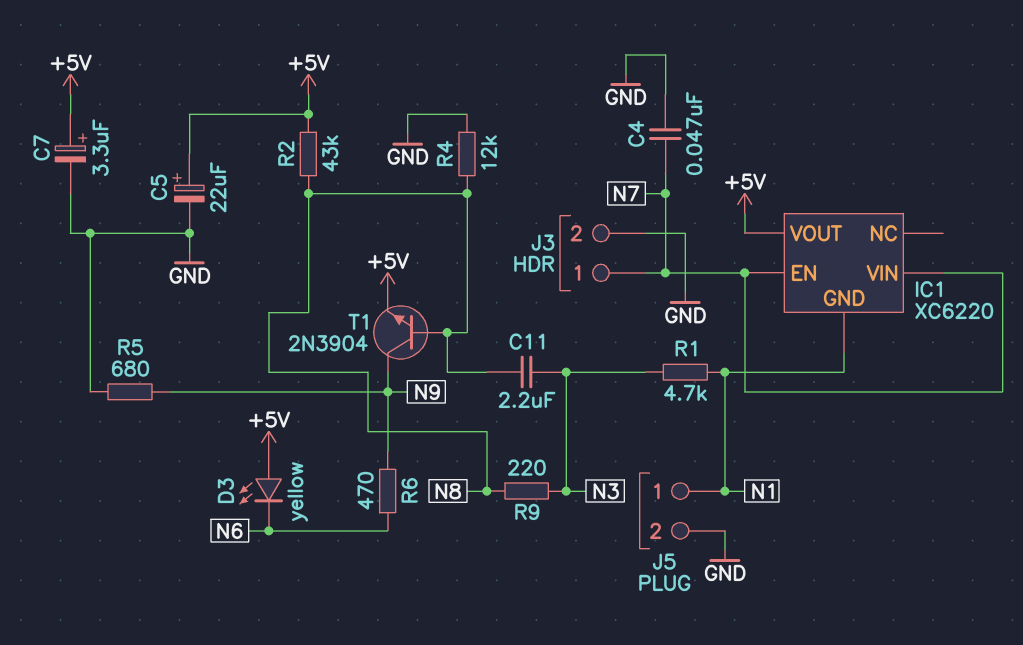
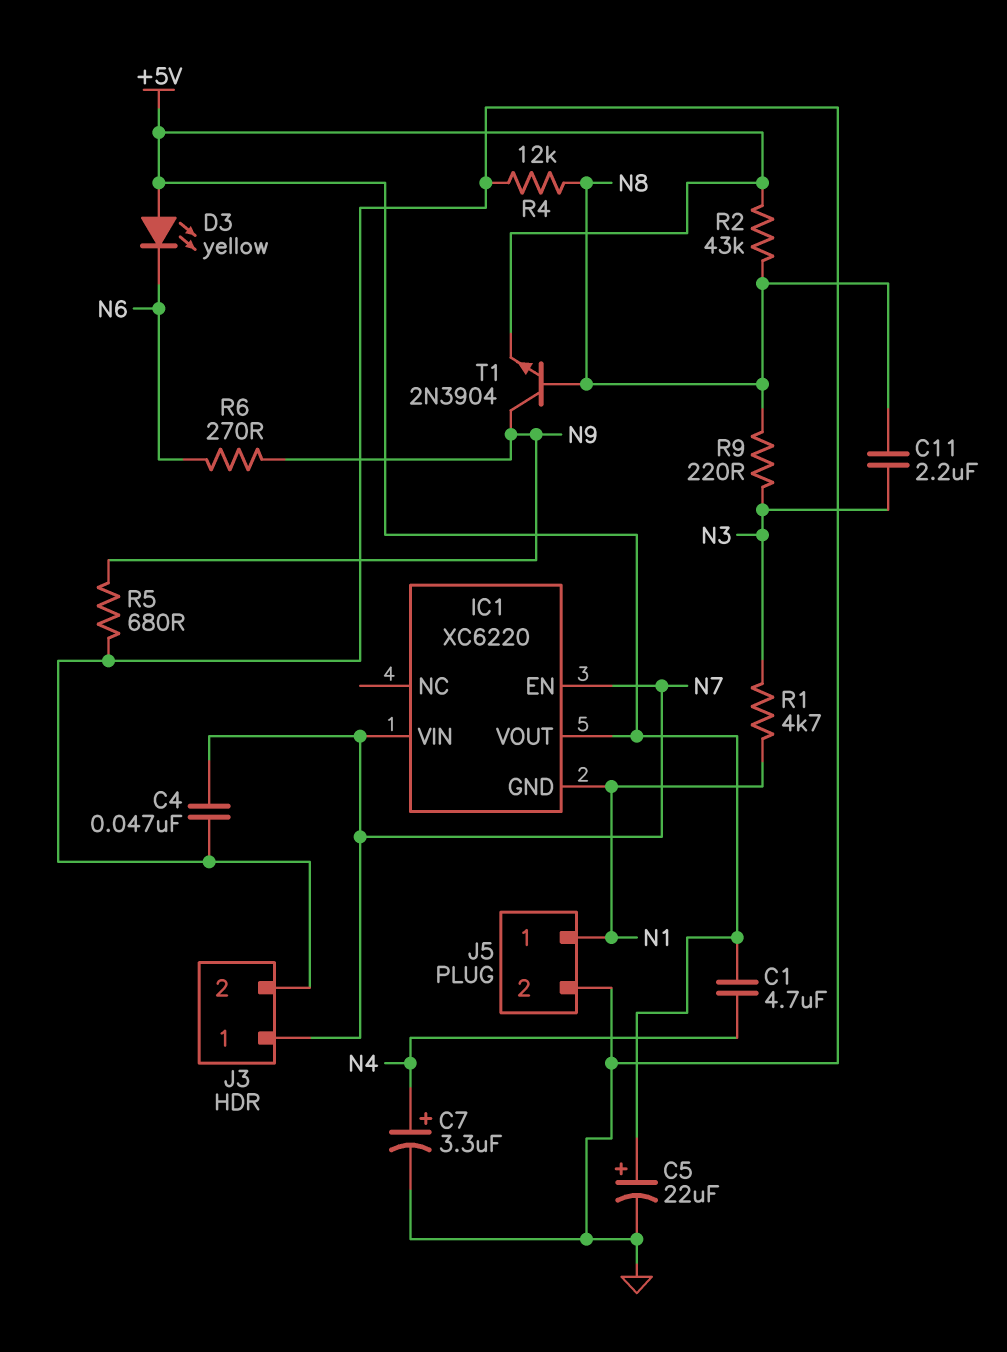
C1: none -> 4.7uF (+5V, N4)
C7: 3.3uF (plus +5V, minus GND) -> 3.3uF (plus N4, minus GND)
R6: 470 (N6, N9) -> 270 (N6, N9)

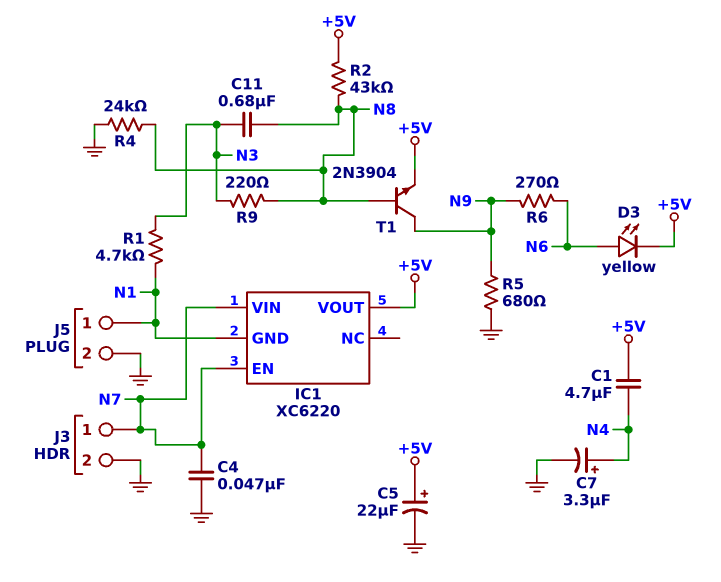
C11: 2.2uF (N3, N8) -> 680nF (N3, N8)
D3: LED yellow (A +5V, K N6) -> LED yellow (A N6, K +5V)
R4: 12k (GND, N8) -> 24k (GND, N8)

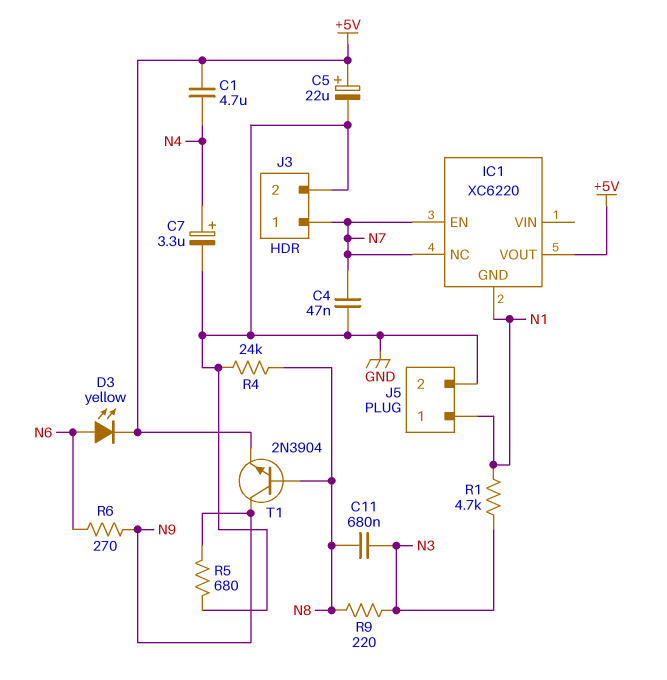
IC1 pin NC: none -> N7
IC1 pin VIN: N7 -> none
R2: 43k (+5V, N8) -> none

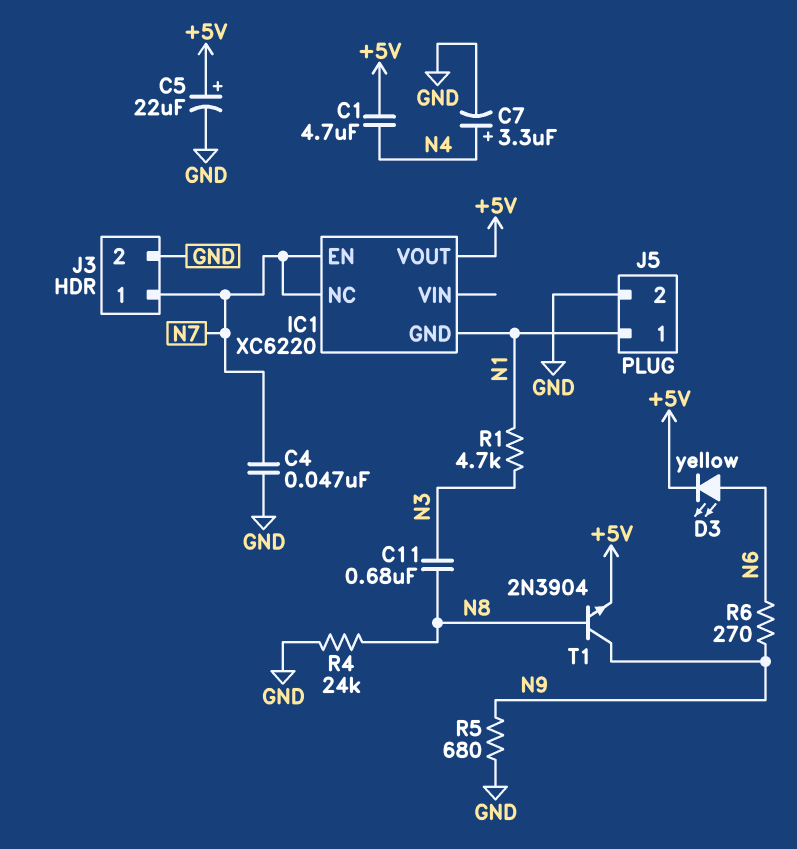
R9: 220 (N3, N8) -> none

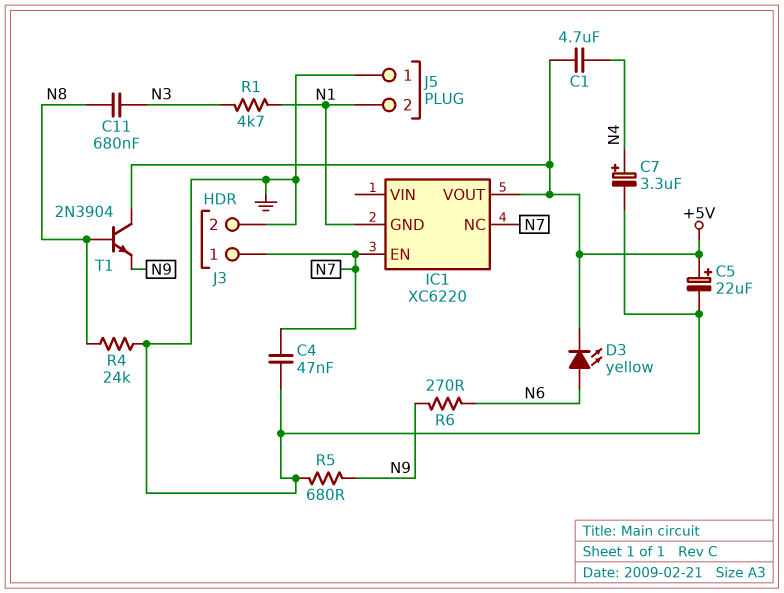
J5 pin 1: N1 -> GND
J5 pin 2: GND -> N1
T1: NPN 2N3904 (B N8, C N9, E +5V) -> NPN 2N3904 (B N8, C +5V, E N9)

